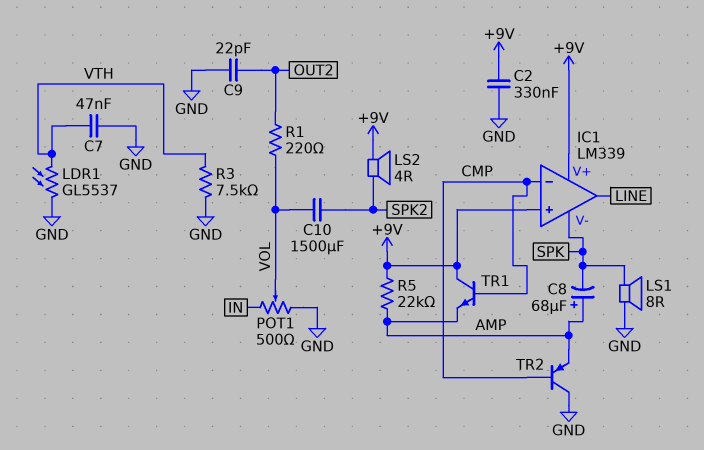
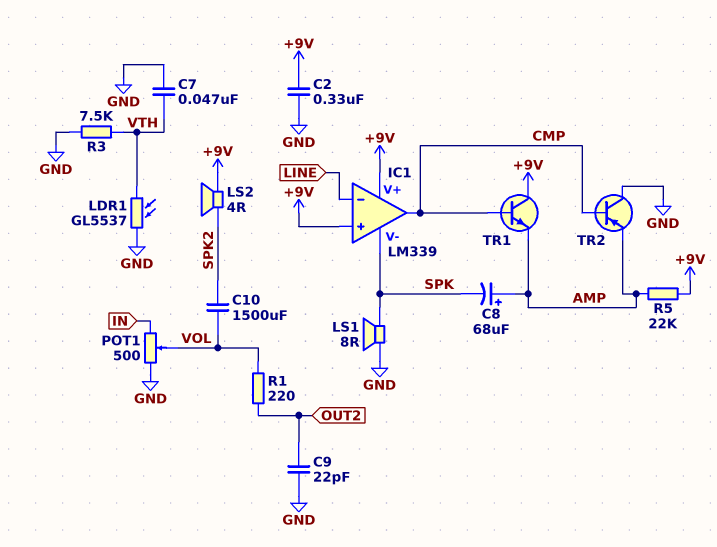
IC1 pin in-: CMP -> LINE
IC1 pin out: LINE -> CMP

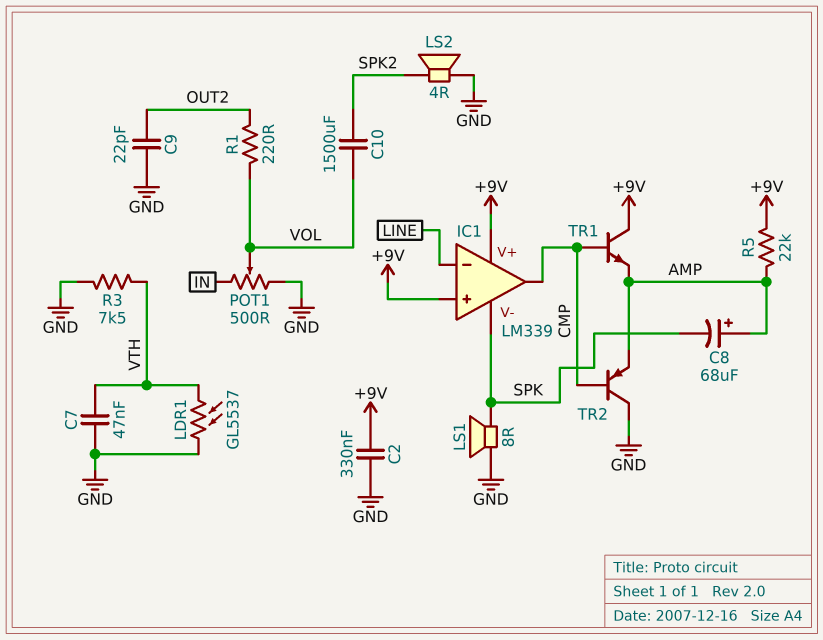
LS2: speaker 4R (+9V, SPK2) -> speaker 4R (GND, SPK2)

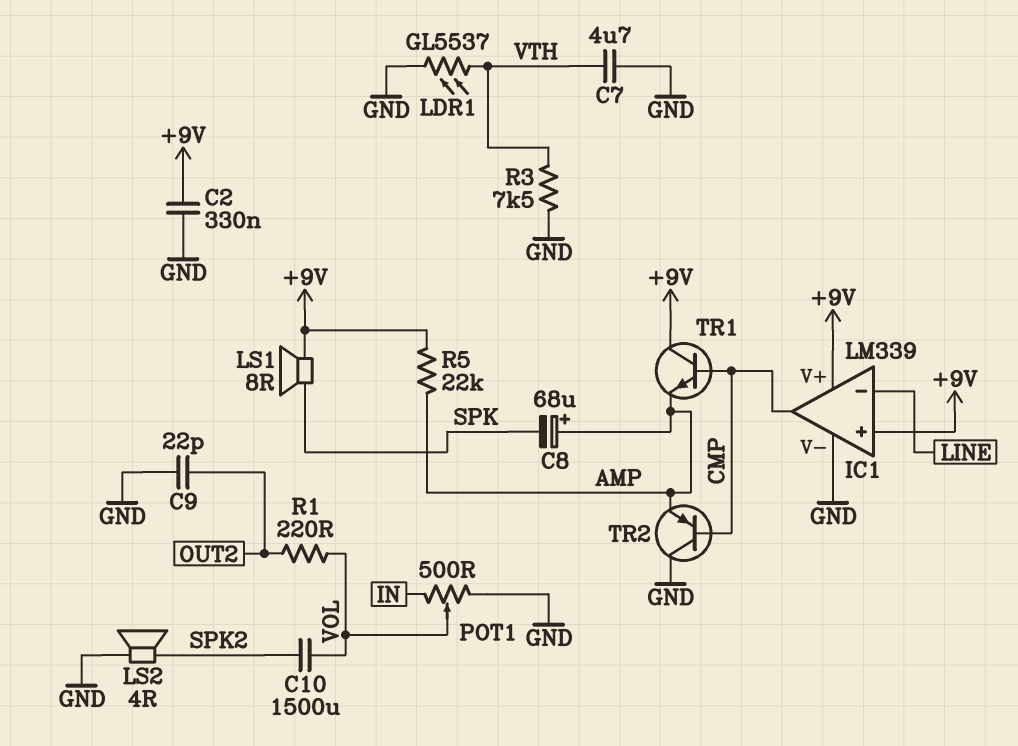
C7: 47nF (GND, VTH) -> 4.7uF (GND, VTH)
IC1 pin V-: SPK -> GND
LS1: speaker 8R (GND, SPK) -> speaker 8R (+9V, SPK)

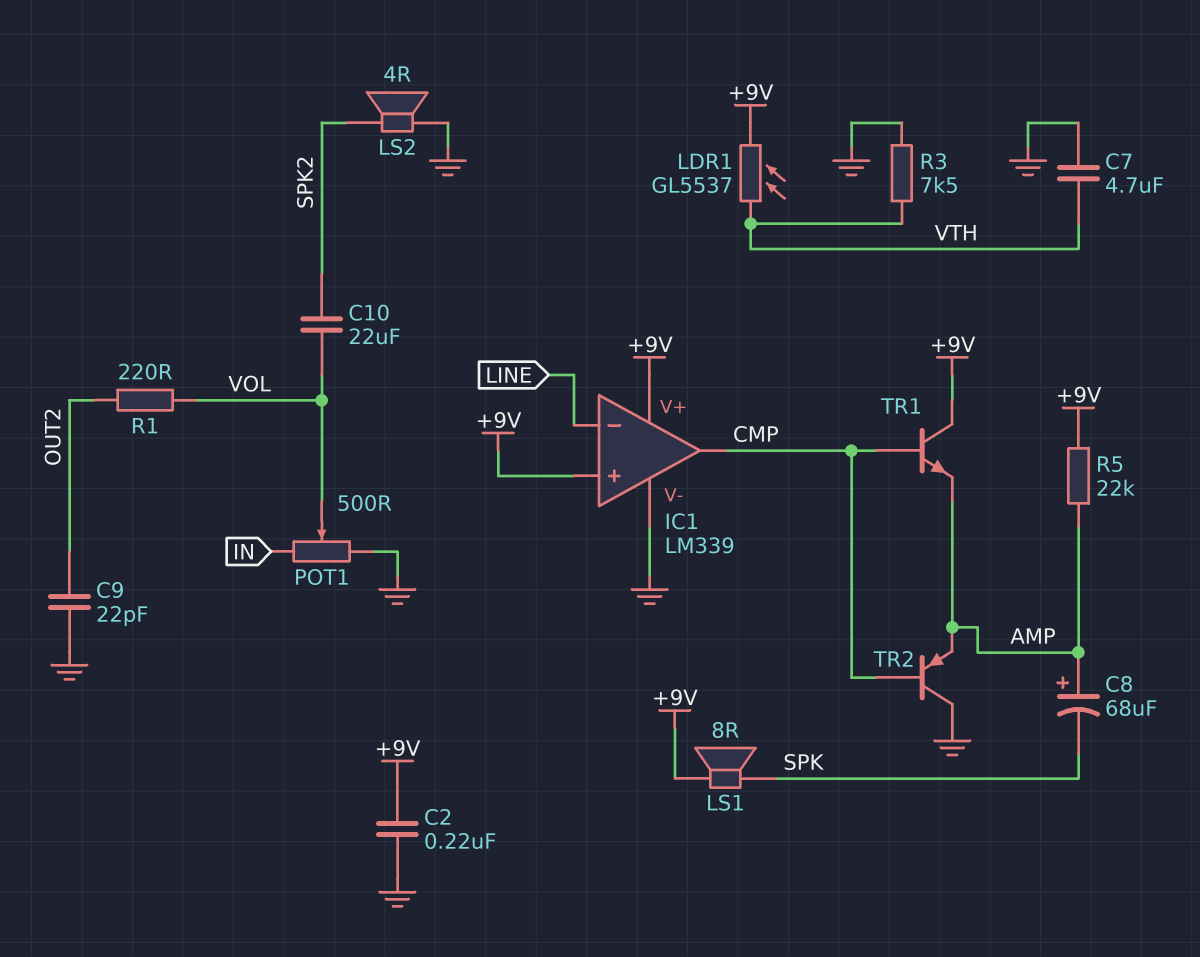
C2: 330nF (+9V, GND) -> 220nF (+9V, GND)
C10: 1500uF (SPK2, VOL) -> 22uF (SPK2, VOL)
LDR1: GL5537 (GND, VTH) -> GL5537 (+9V, VTH)

